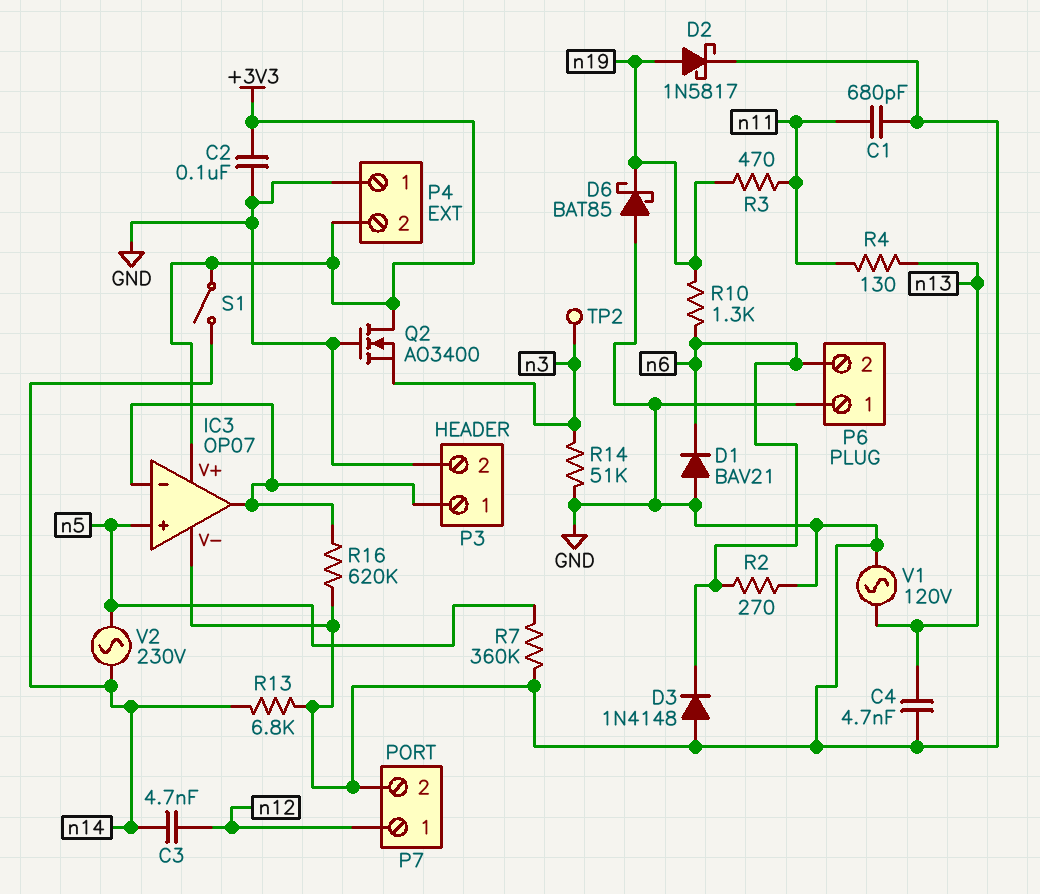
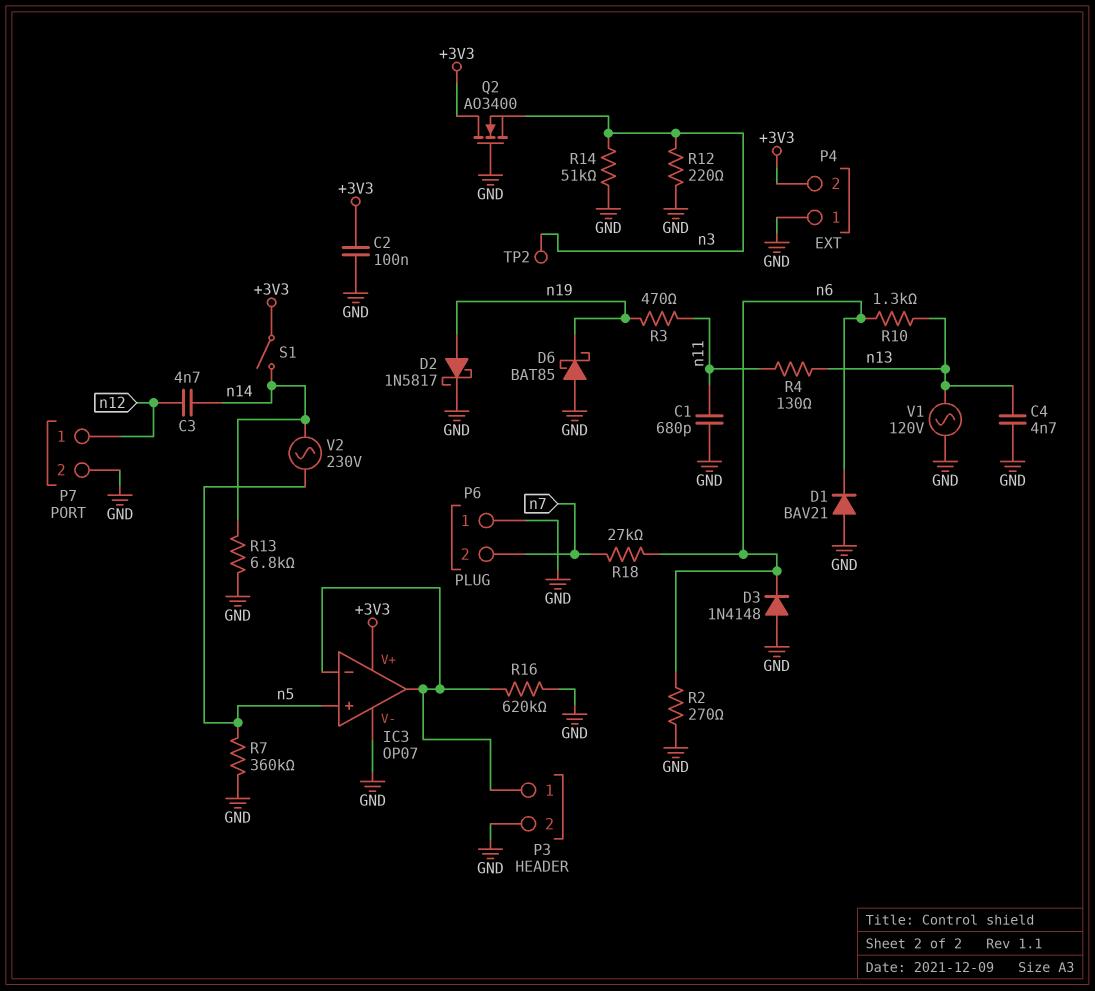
P6 pin 2: n6 -> n7
R10: 1.3k (n6, n19) -> 1.3k (n6, n13)
R12: none -> 220 (GND, n3)
R18: none -> 27k (n6, n7)

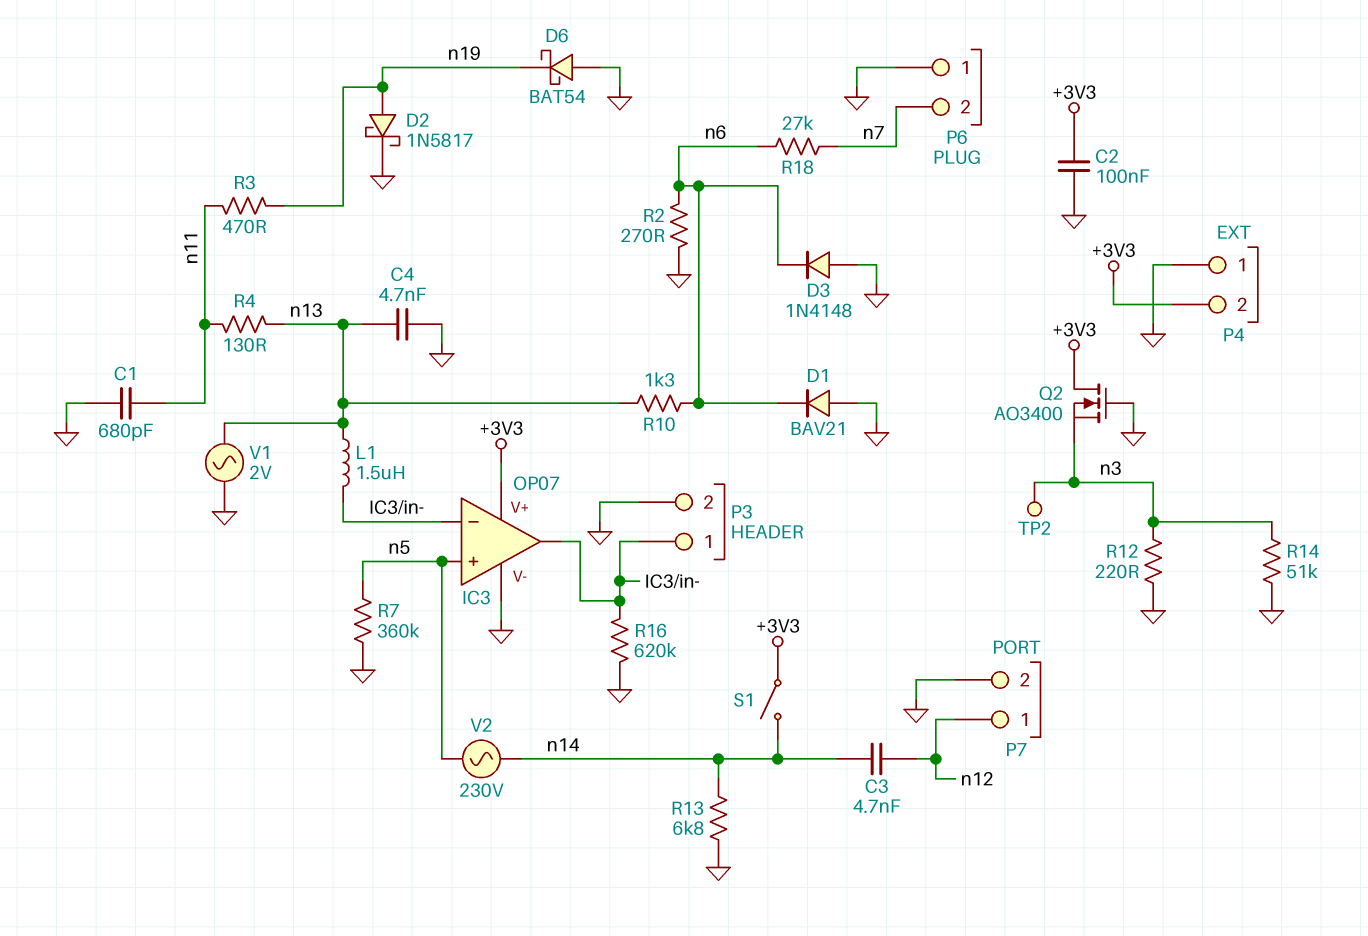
D6: schottky BAT85 (A GND, K n19) -> schottky BAT54 (A GND, K n19)
L1: none -> 1.5uH (IC3/in-, n13)
V1: AC 120V (GND, n13) -> AC 2V (GND, n13)

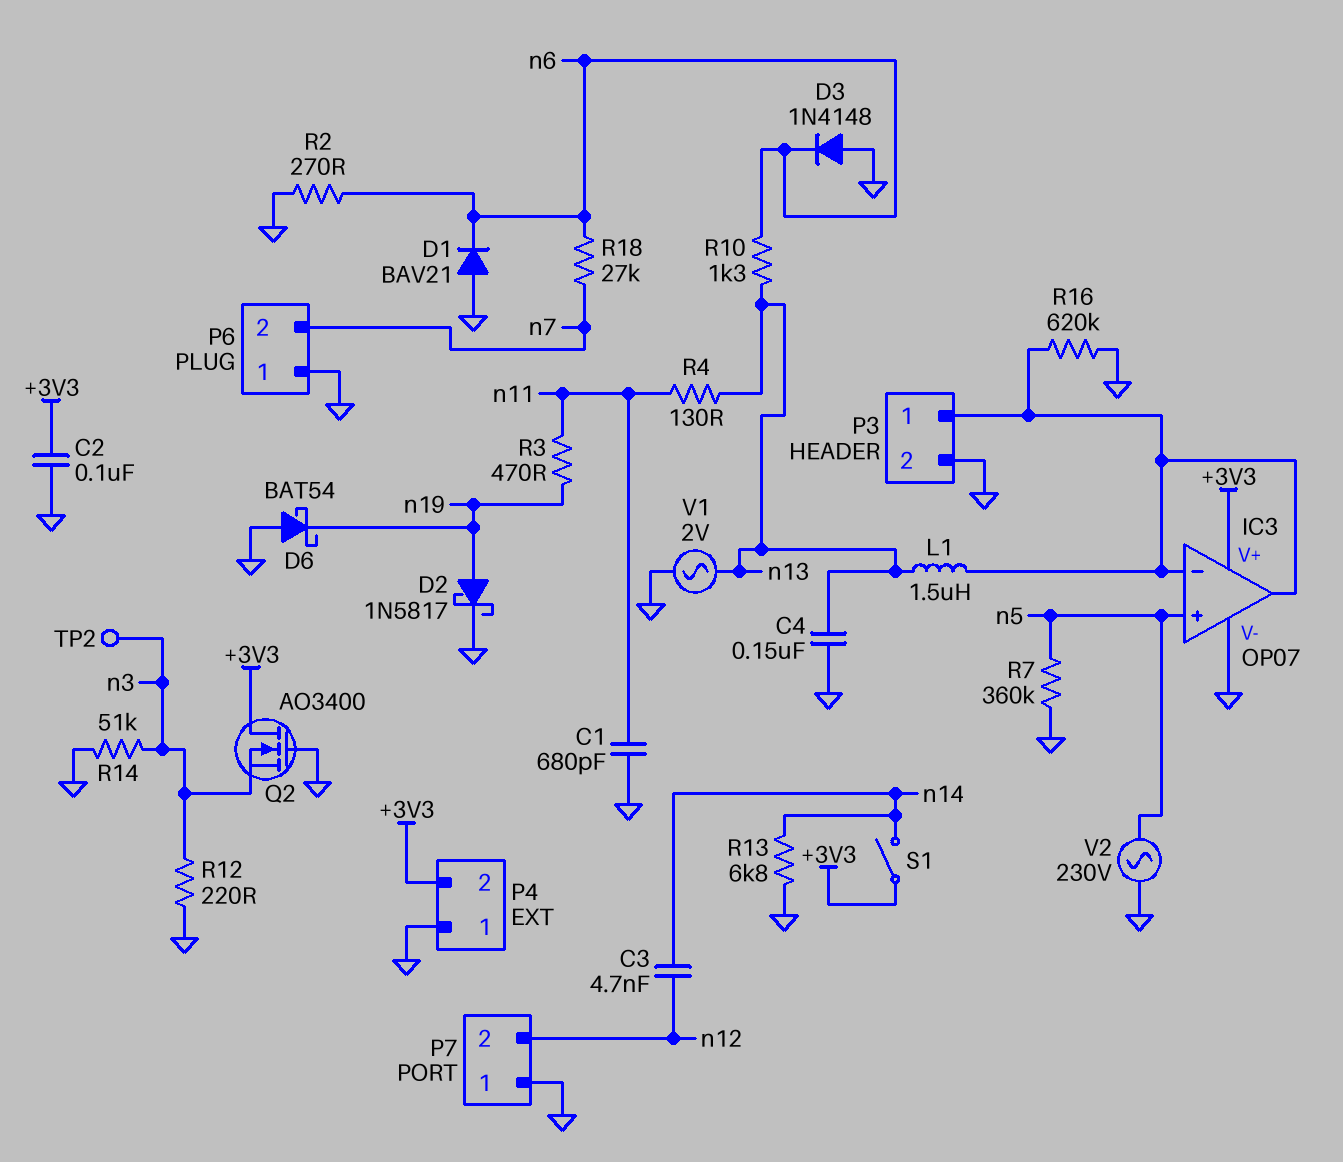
C4: 4.7nF (GND, n13) -> 150nF (GND, n13)
P7 pin 1: n12 -> GND
P7 pin 2: GND -> n12
V2: AC 230V (n5, n14) -> AC 230V (GND, n5)

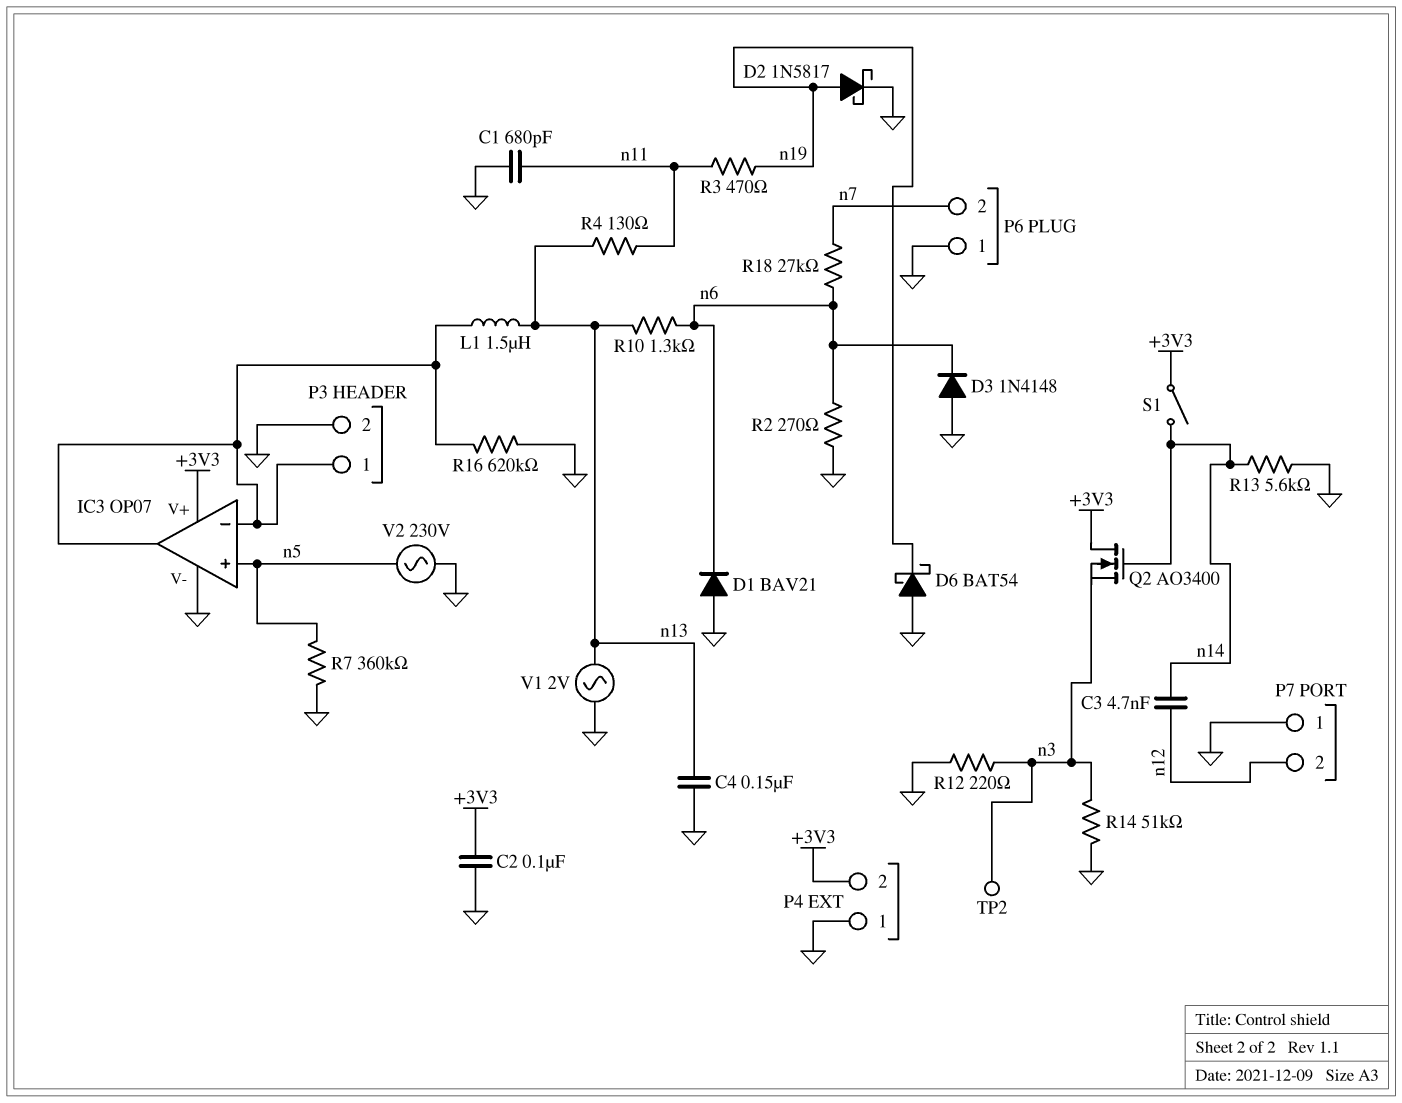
Q2: NMOS AO3400 (G GND, D +3V3, S n3) -> NMOS AO3400 (G n14, D +3V3, S n3)
R13: 6.8k (GND, n14) -> 5.6k (GND, n14)

